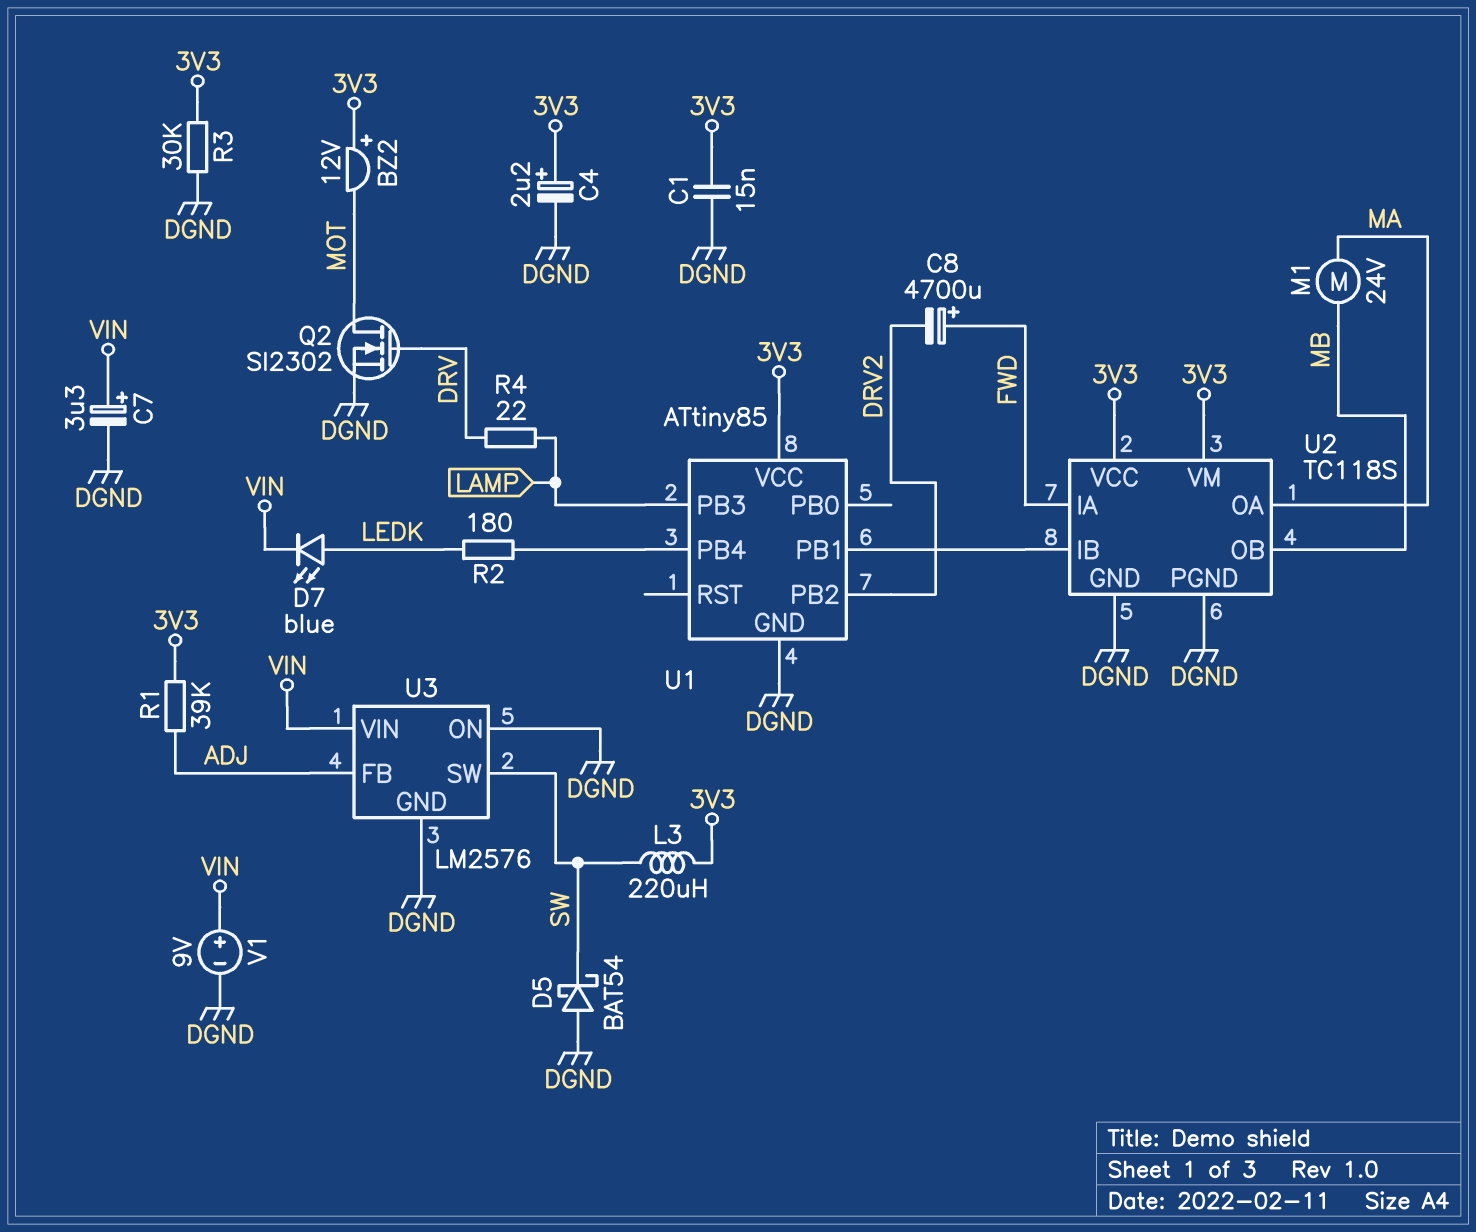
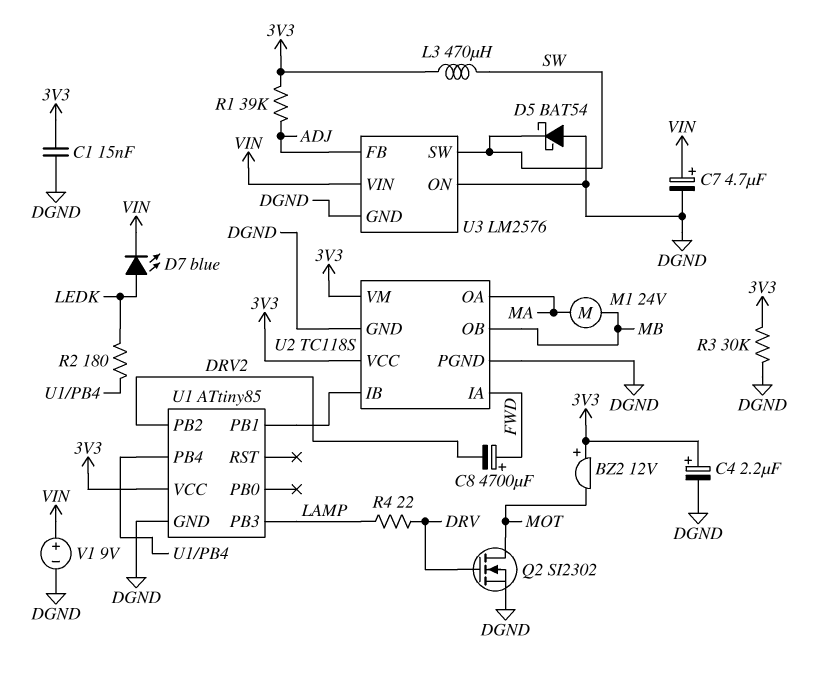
C7: 3.3uF (plus VIN, minus DGND) -> 4.7uF (plus VIN, minus DGND)
L3: 220uH (3V3, SW) -> 470uH (3V3, SW)

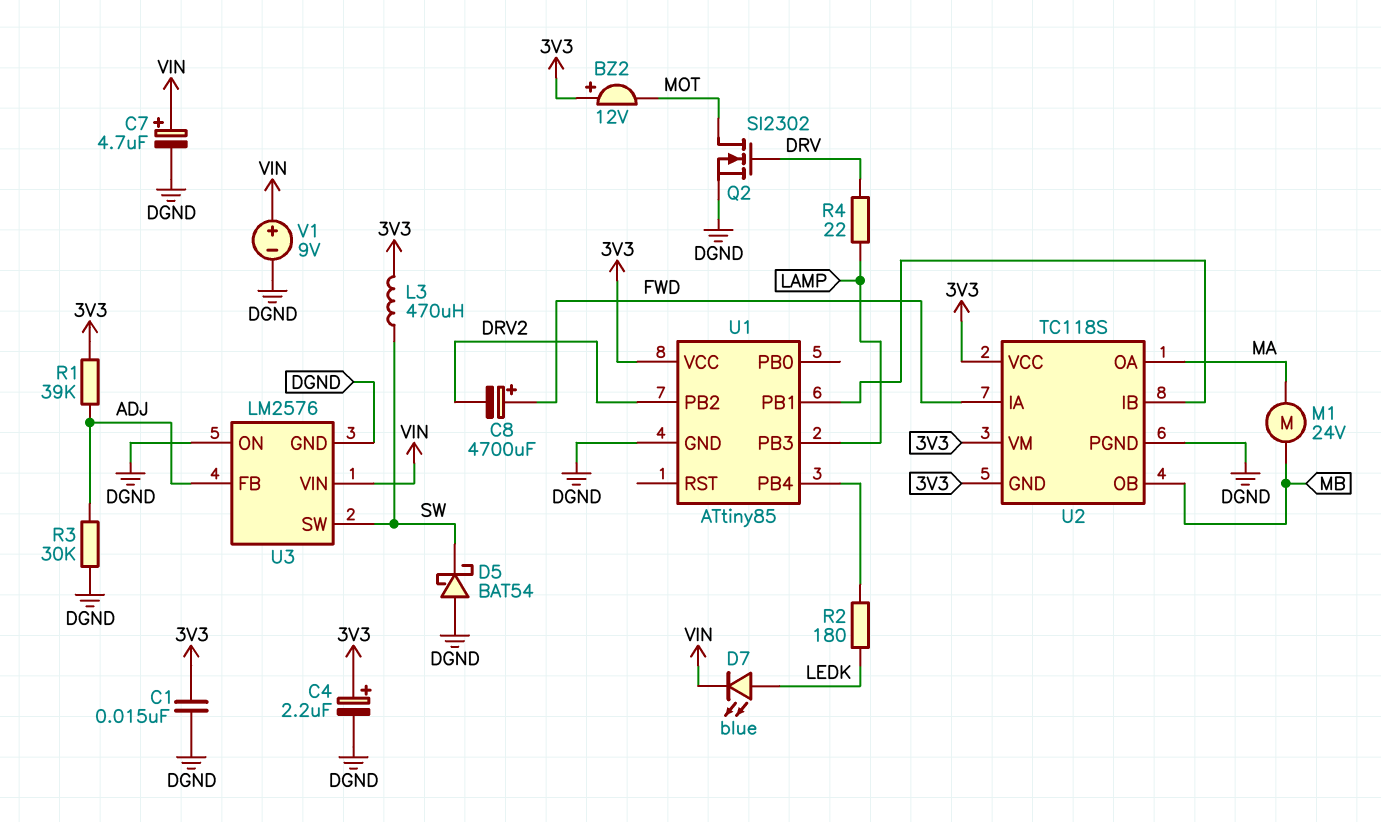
R3: 30k (3V3, DGND) -> 30k (ADJ, DGND)
U2 pin GND: DGND -> 3V3

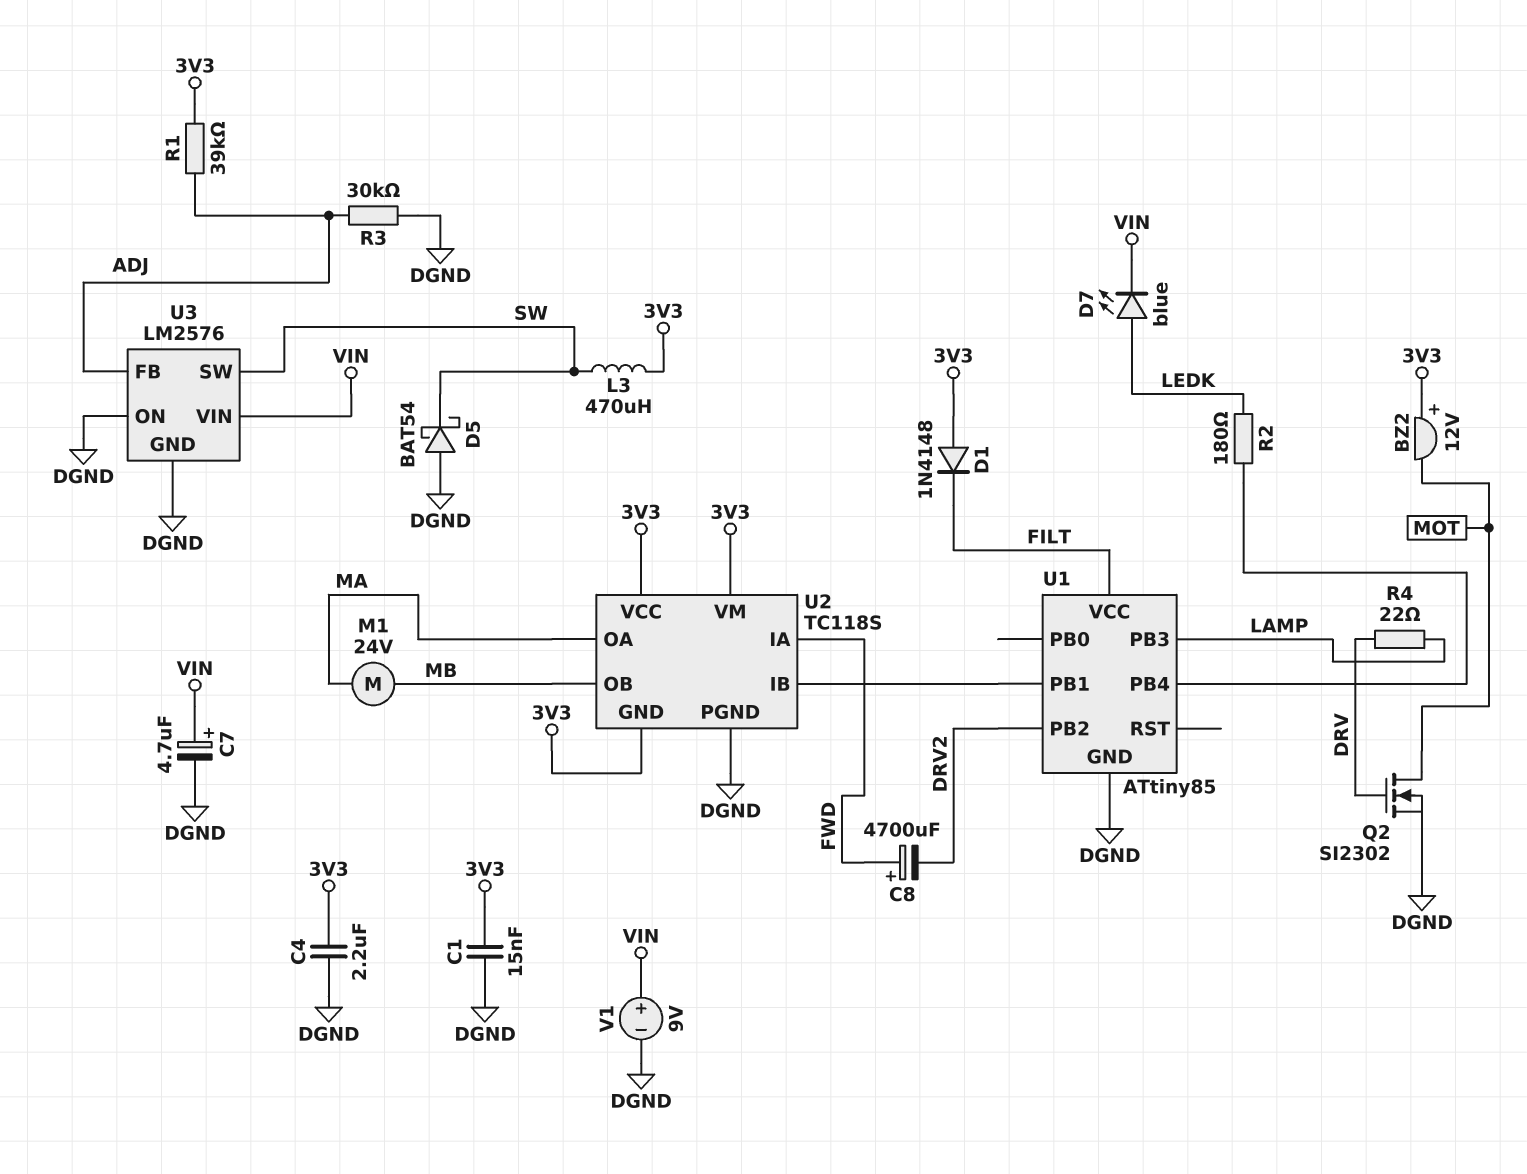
C4: 2.2uF (plus 3V3, minus DGND) -> 2.2uF (3V3, DGND)
D1: none -> diode 1N4148 (A 3V3, K FILT)
U1 pin VCC: 3V3 -> FILT

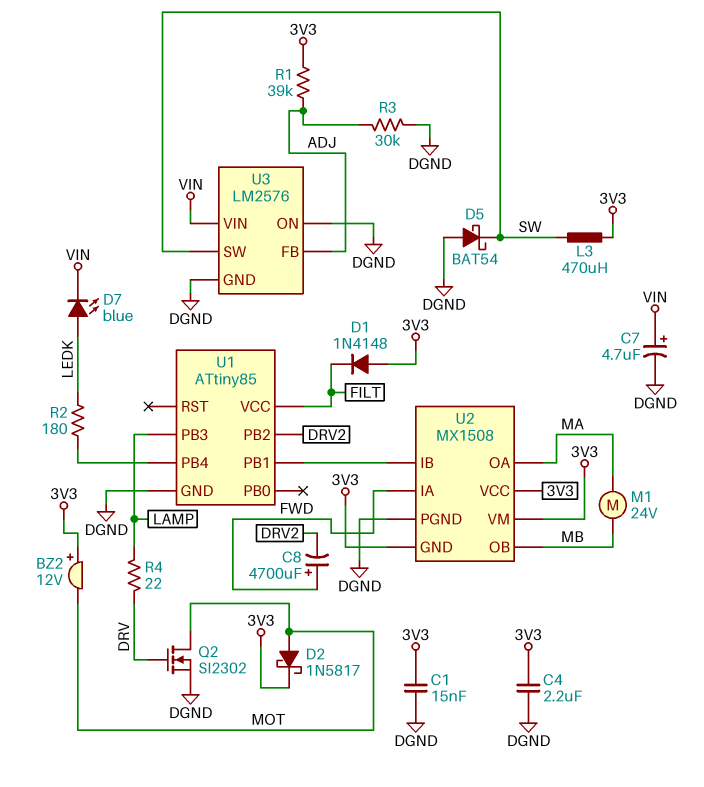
D2: none -> schottky 1N5817 (A MOT, K 3V3)
U2: TC118S -> MX1508
V1: 9V (plus VIN, minus DGND) -> none

